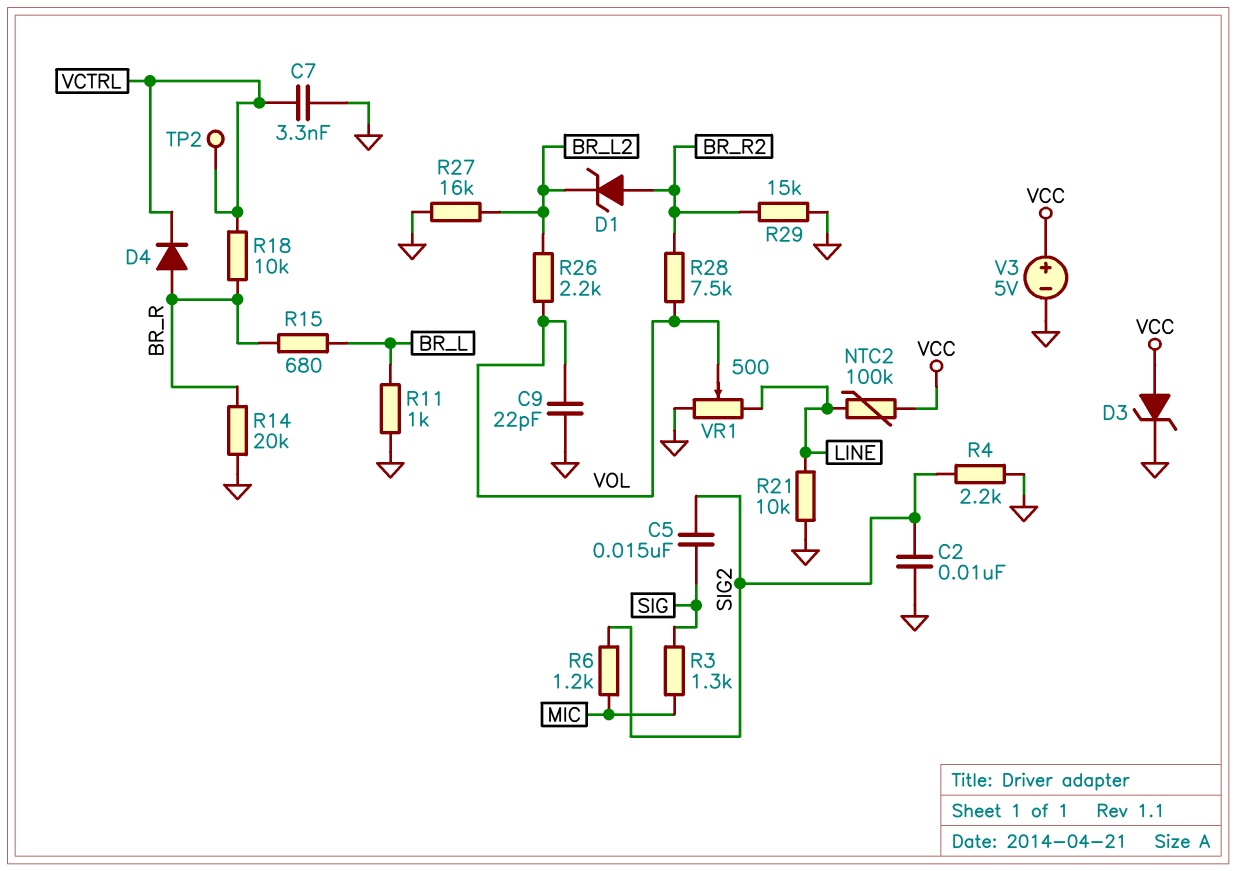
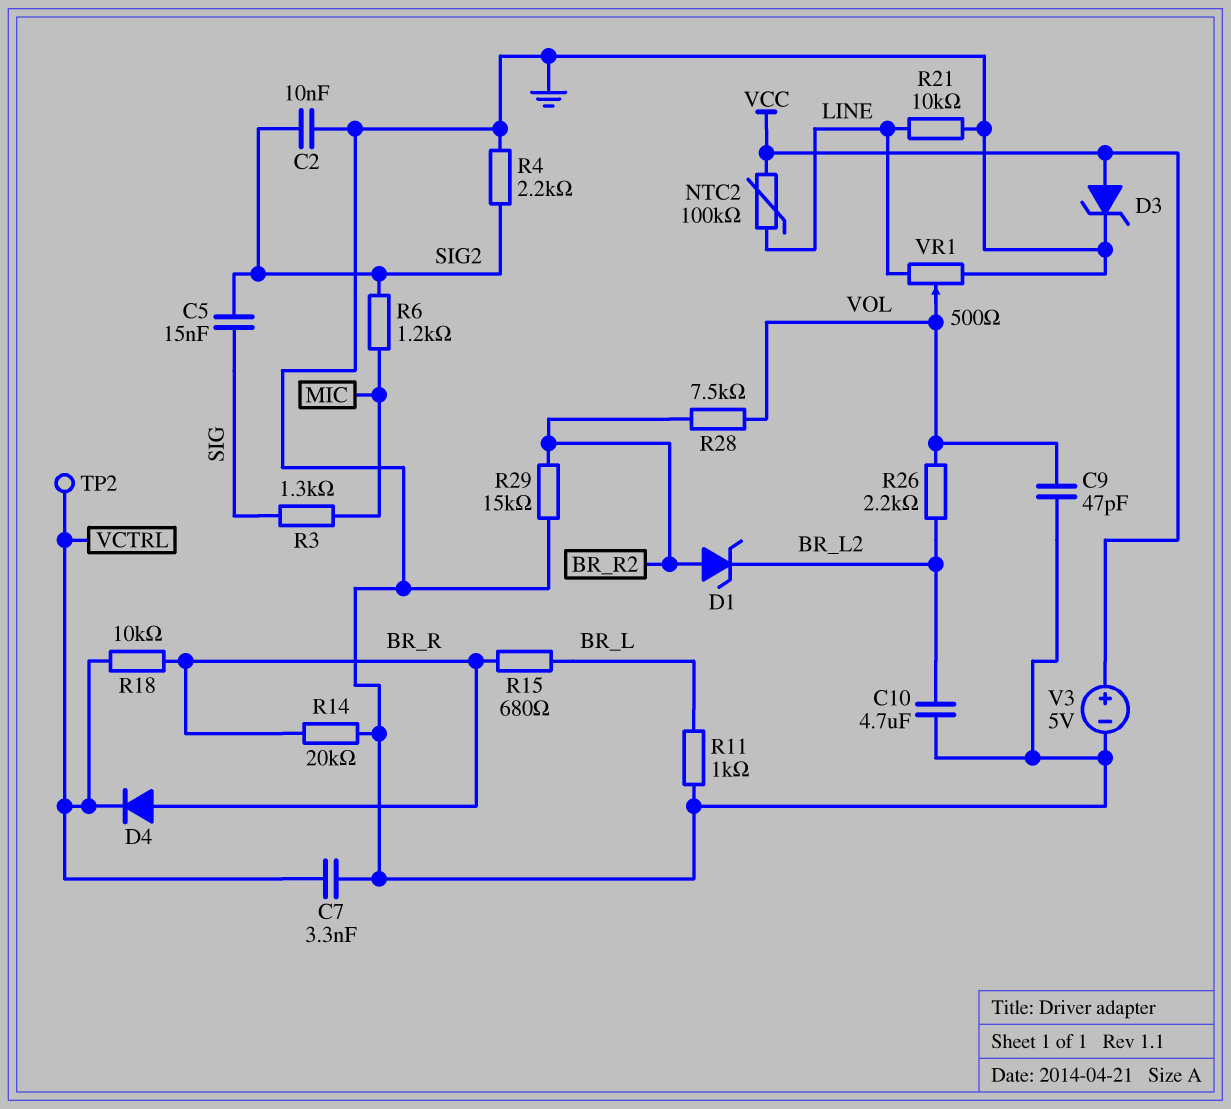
C9: 22pF (GND, VOL) -> 47pF (GND, VOL)
C10: none -> 4.7uF (BR_L2, GND)
R27: 16k (BR_L2, GND) -> none

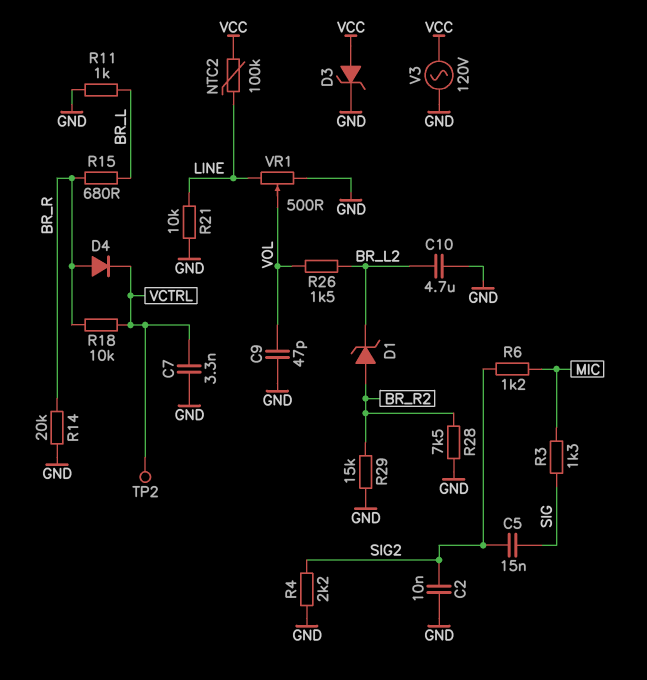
R26: 2.2k (BR_L2, VOL) -> 1.5k (BR_L2, VOL)
R28: 7.5k (BR_R2, VOL) -> 7.5k (BR_R2, GND)
V3: 5V (plus VCC, minus GND) -> AC 120V (GND, VCC)

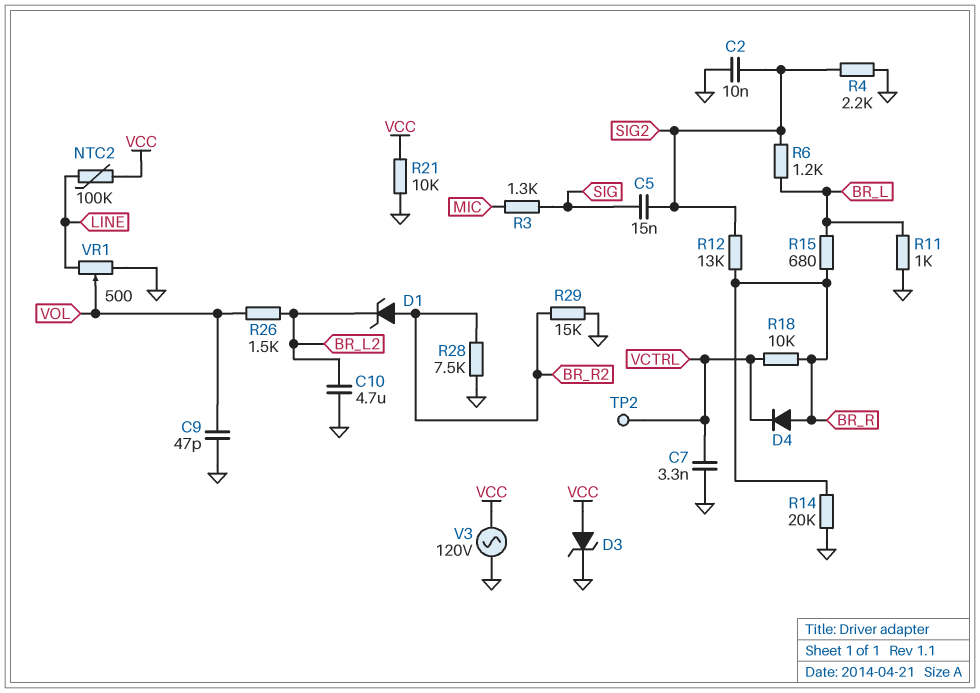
R6: 1.2k (MIC, SIG2) -> 1.2k (BR_L, SIG2)
R12: none -> 13k (BR_R, SIG2)
R21: 10k (GND, LINE) -> 10k (GND, VCC)

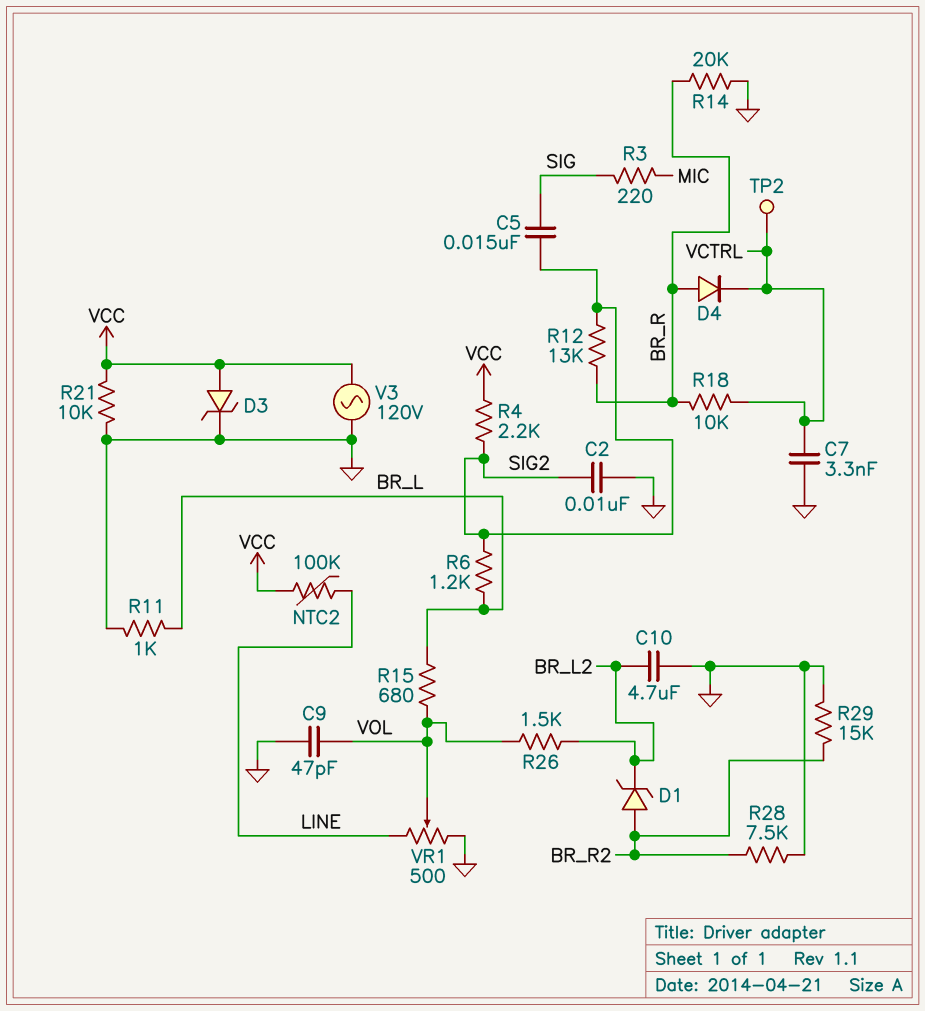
R3: 1.3k (MIC, SIG) -> 220 (MIC, SIG)
R4: 2.2k (GND, SIG2) -> 2.2k (SIG2, VCC)
R15: 680 (BR_L, BR_R) -> 680 (BR_L, VOL)

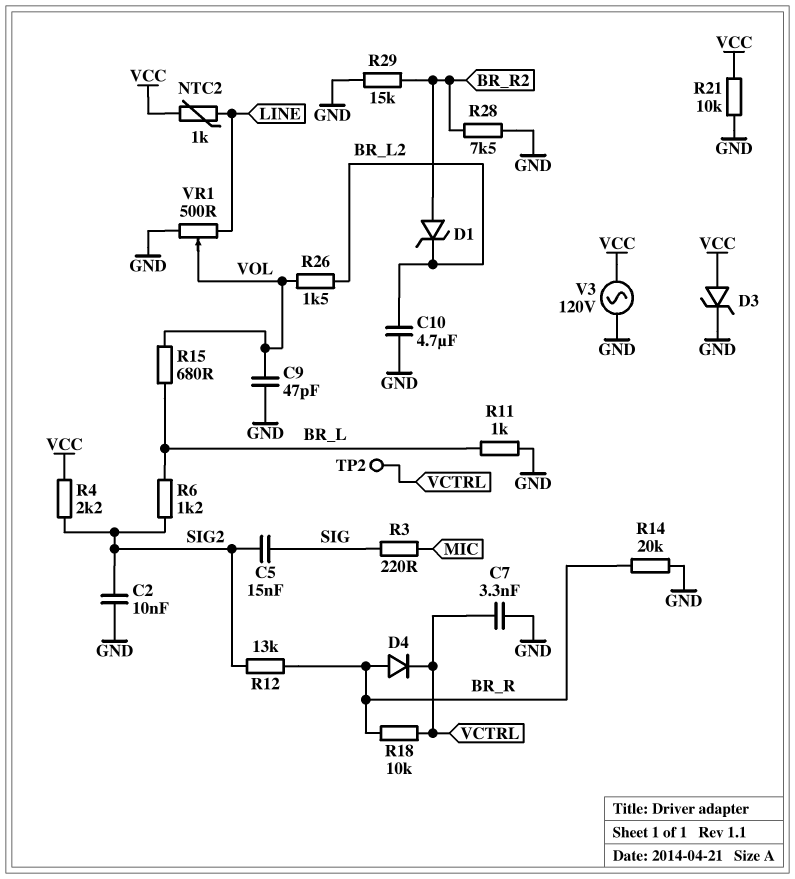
NTC2: 100k (LINE, VCC) -> 1k (LINE, VCC)

